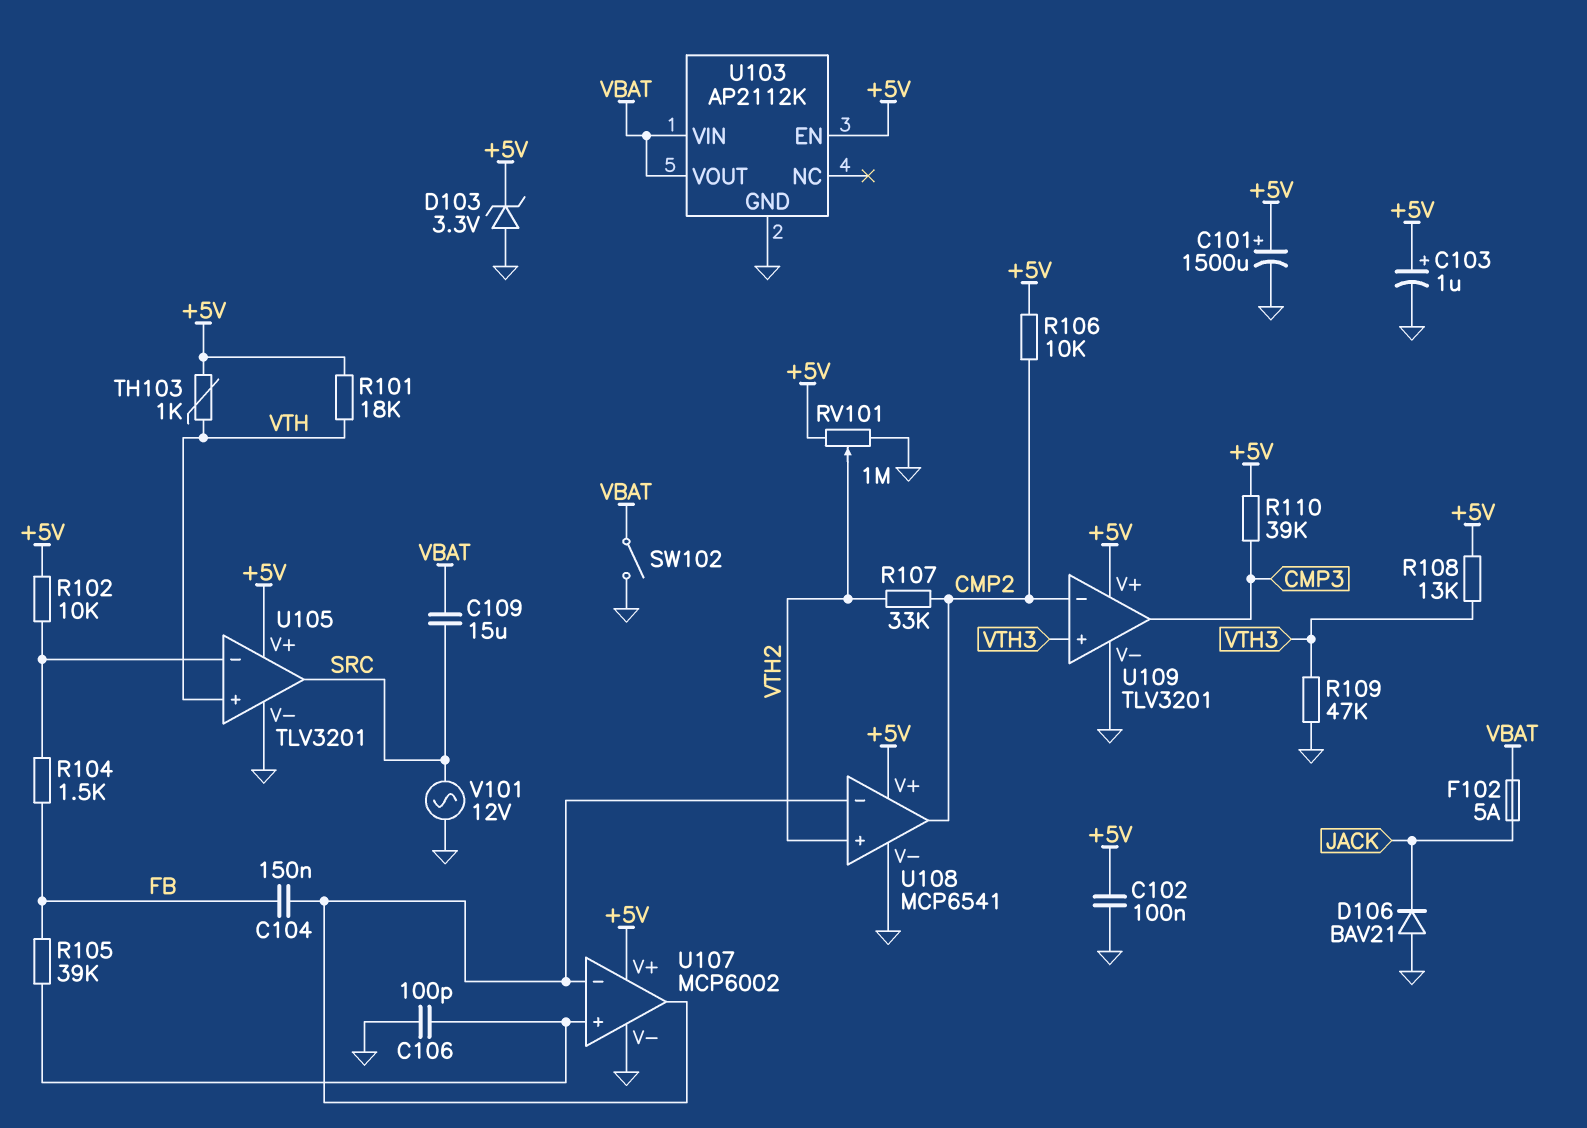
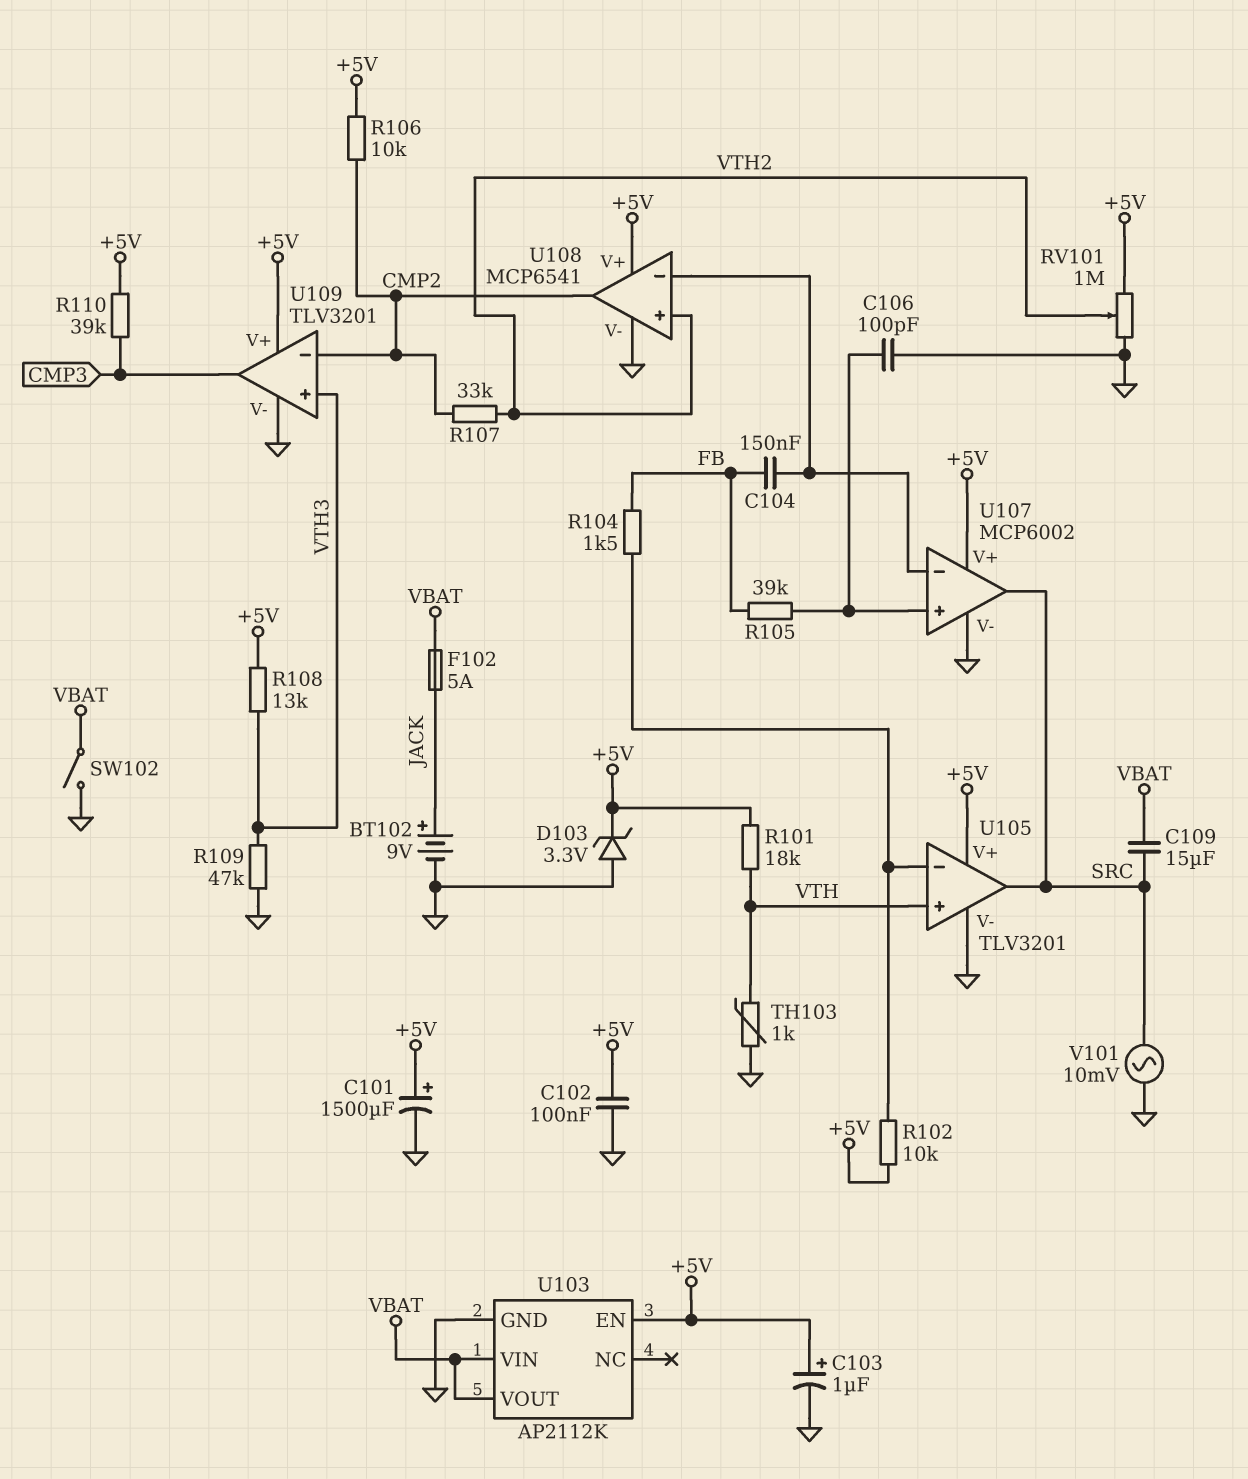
BT102: none -> 9V (plus JACK, minus GND)
D106: diode BAV21 (A GND, K JACK) -> none
TH103: 1k (+5V, VTH) -> 1k (GND, VTH)
U107 pin out: U107/in- -> SRC
V101: AC 12V (GND, SRC) -> AC 10mV (GND, SRC)

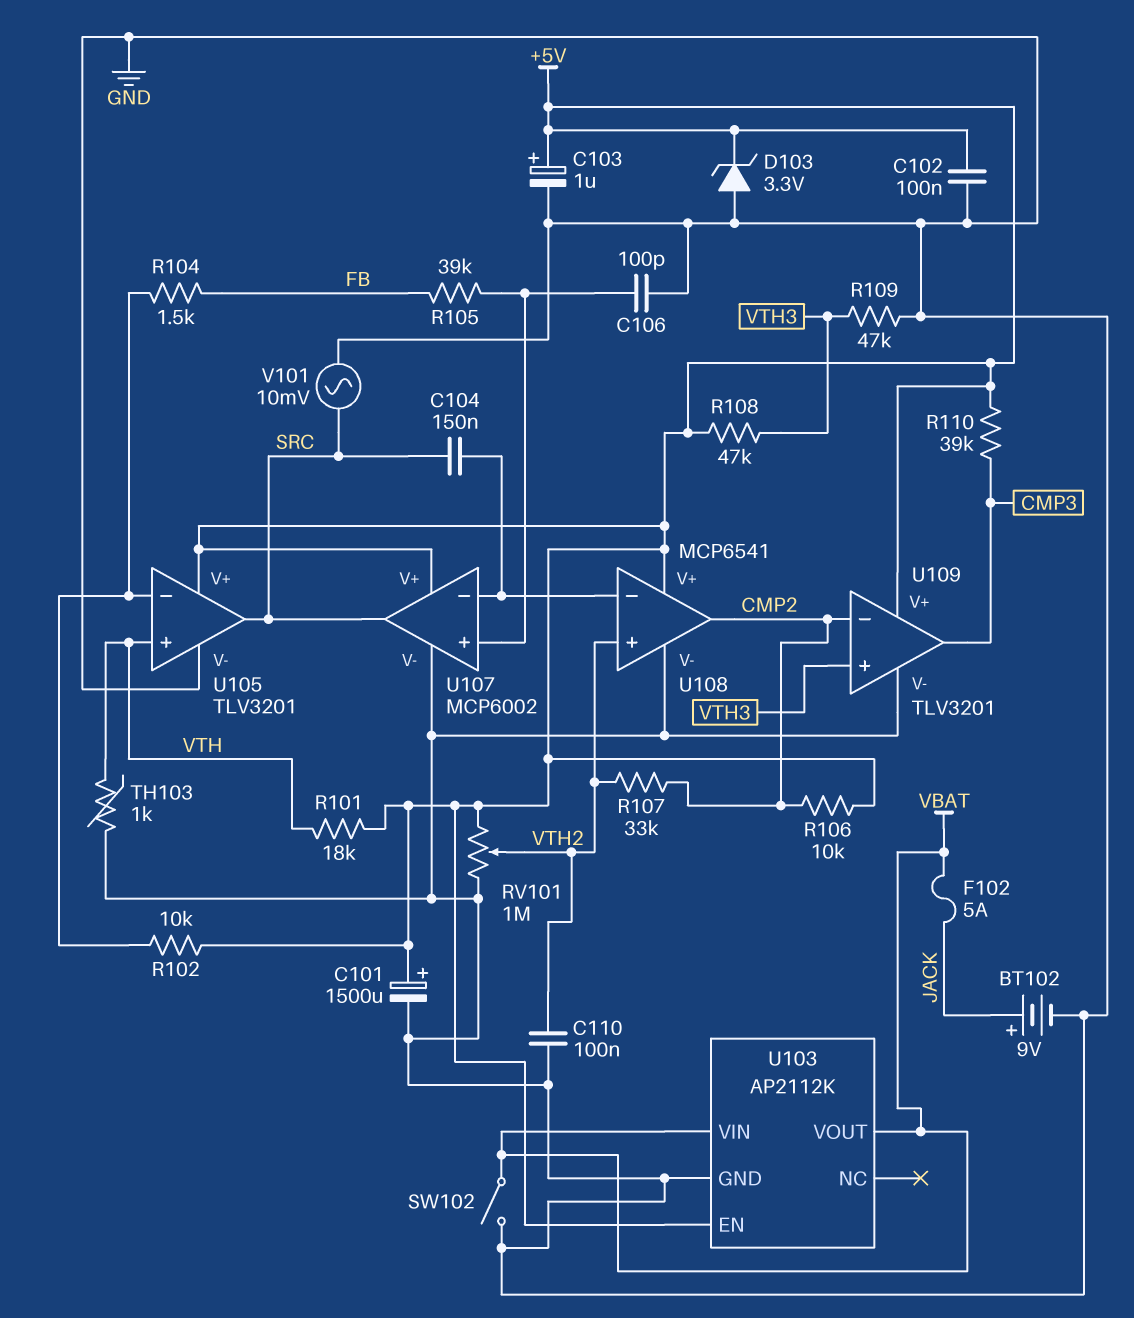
C104: 150nF (FB, U107/in-) -> 150nF (SRC, U107/in-)
C109: 15uF (SRC, VBAT) -> none
C110: none -> 100nF (GND, VTH2)
R108: 13k (+5V, VTH3) -> 47k (+5V, VTH3)

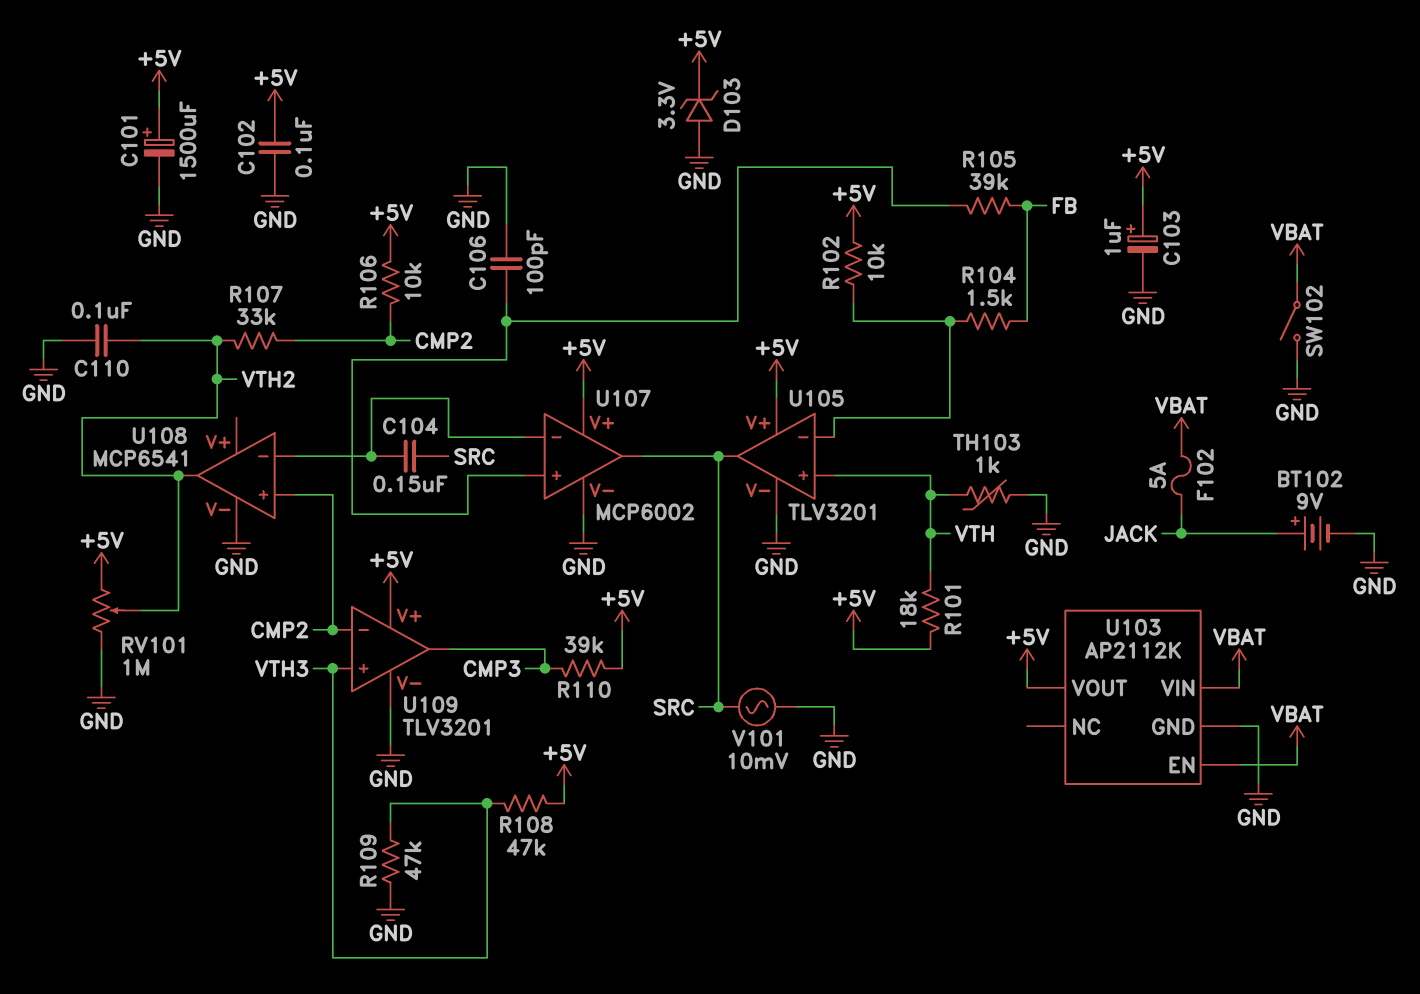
U103 pin EN: +5V -> VBAT
U103 pin VOUT: VBAT -> +5V
U108 pin V+: +5V -> none
U108 pin in+: VTH2 -> CMP2
U108 pin out: CMP2 -> VTH2

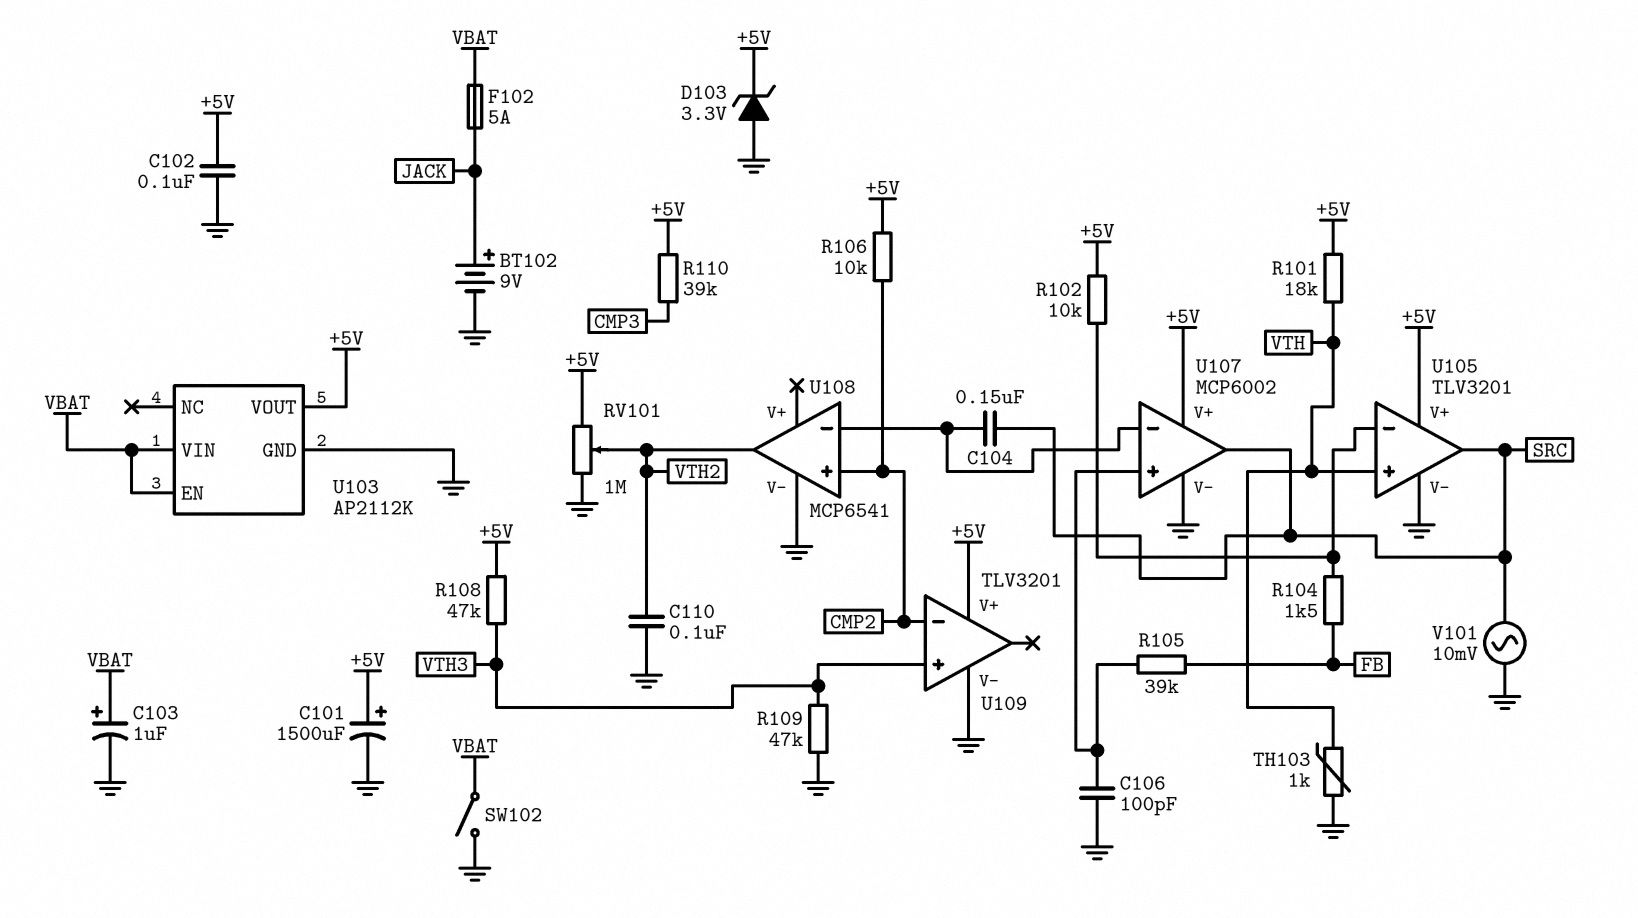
C103: 1uF (plus +5V, minus GND) -> 1uF (plus VBAT, minus GND)
R107: 33k (CMP2, VTH2) -> none
U109 pin out: CMP3 -> none

